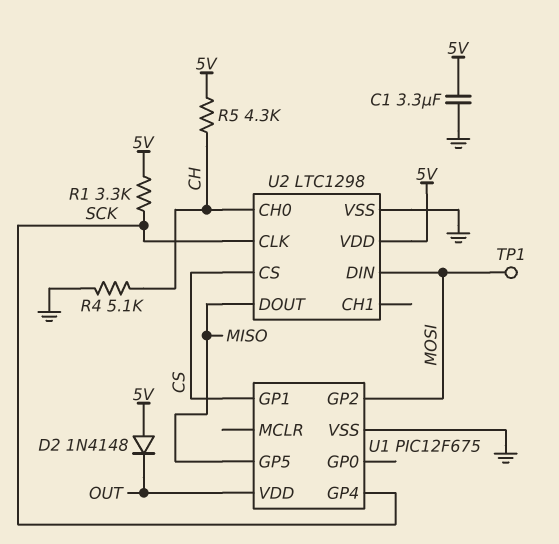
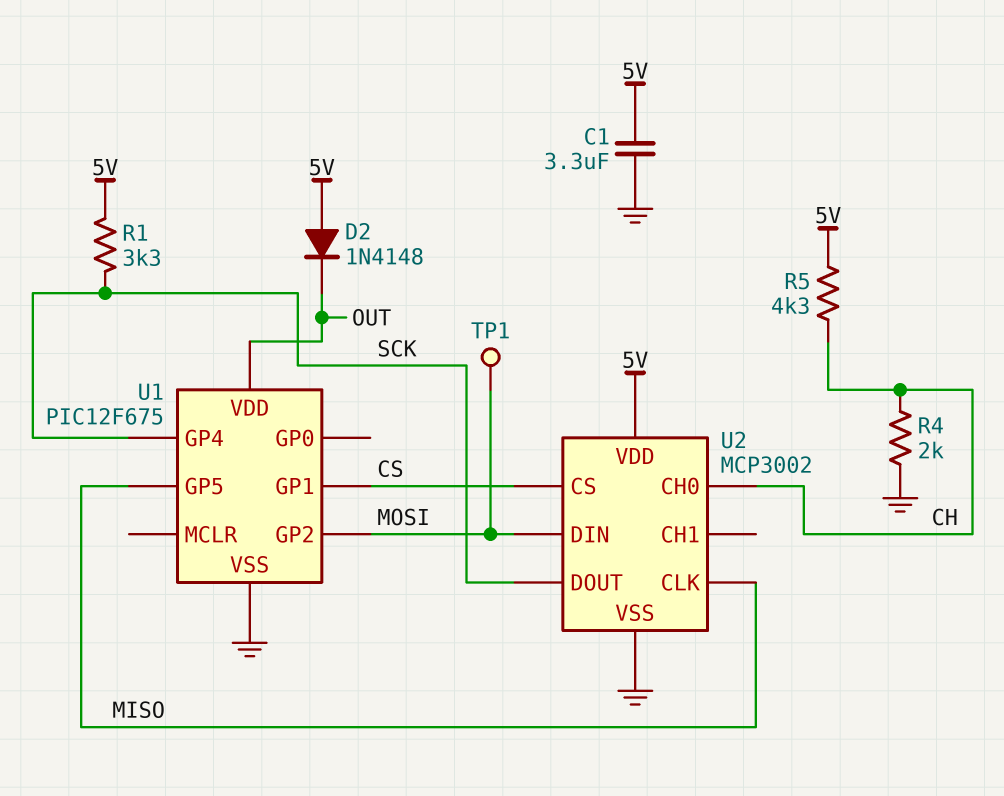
R4: 5.1k (CH, GND) -> 2k (CH, GND)
U2: LTC1298 -> MCP3002
U2 pin CLK: SCK -> MISO
U2 pin DOUT: MISO -> SCK

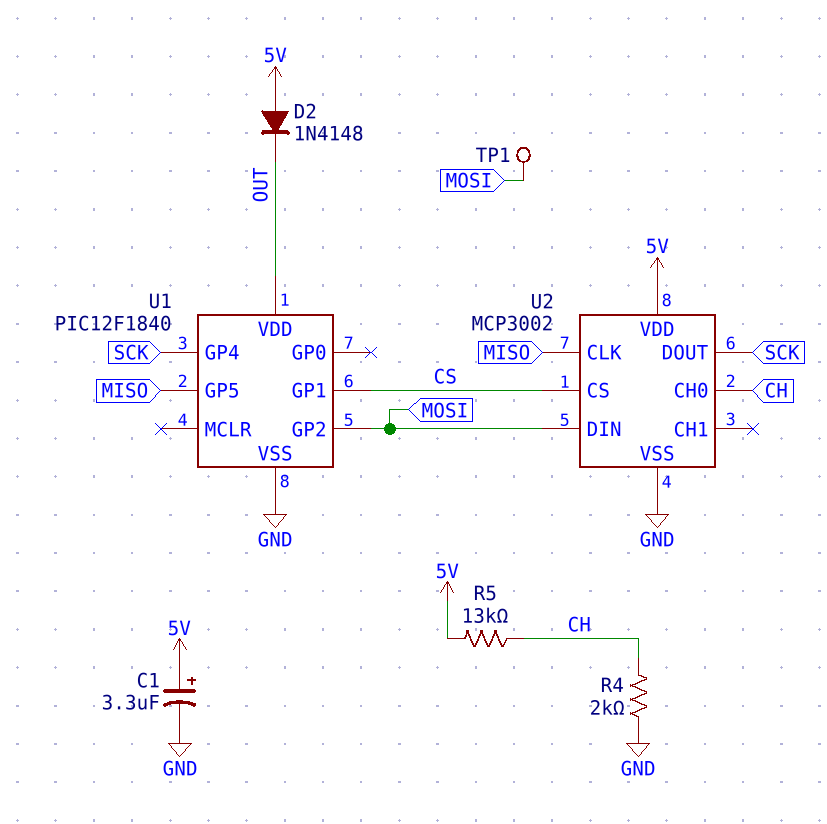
C1: 3.3uF (5V, GND) -> 3.3uF (plus 5V, minus GND)
R1: 3.3k (5V, SCK) -> none
R5: 4.3k (5V, CH) -> 13k (5V, CH)
U1: PIC12F675 -> PIC12F1840

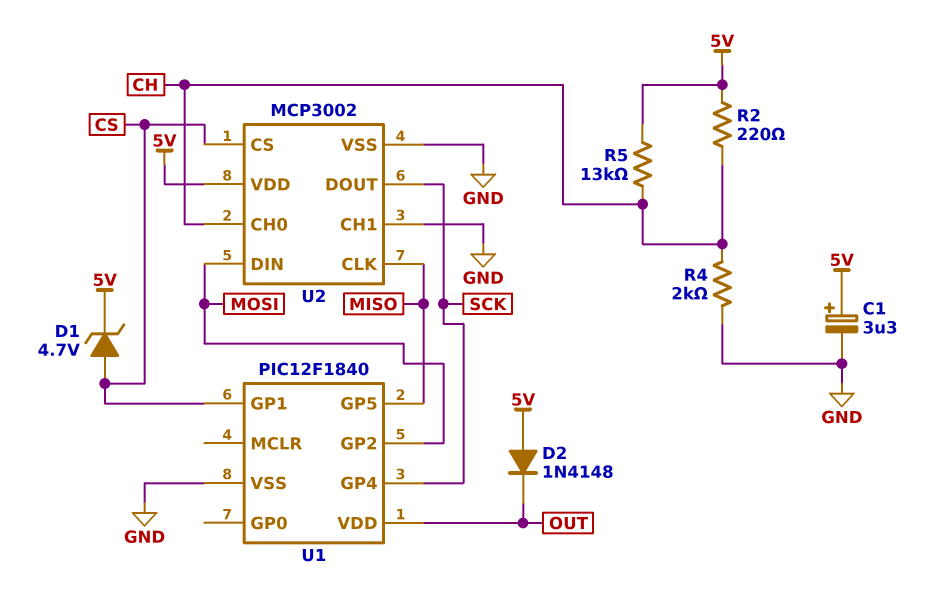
D1: none -> zener 4.7V (A CS, K 5V)
R2: none -> 220 (5V, CH)
TP1: test point (MOSI) -> none
U2 pin CH1: none -> GND

